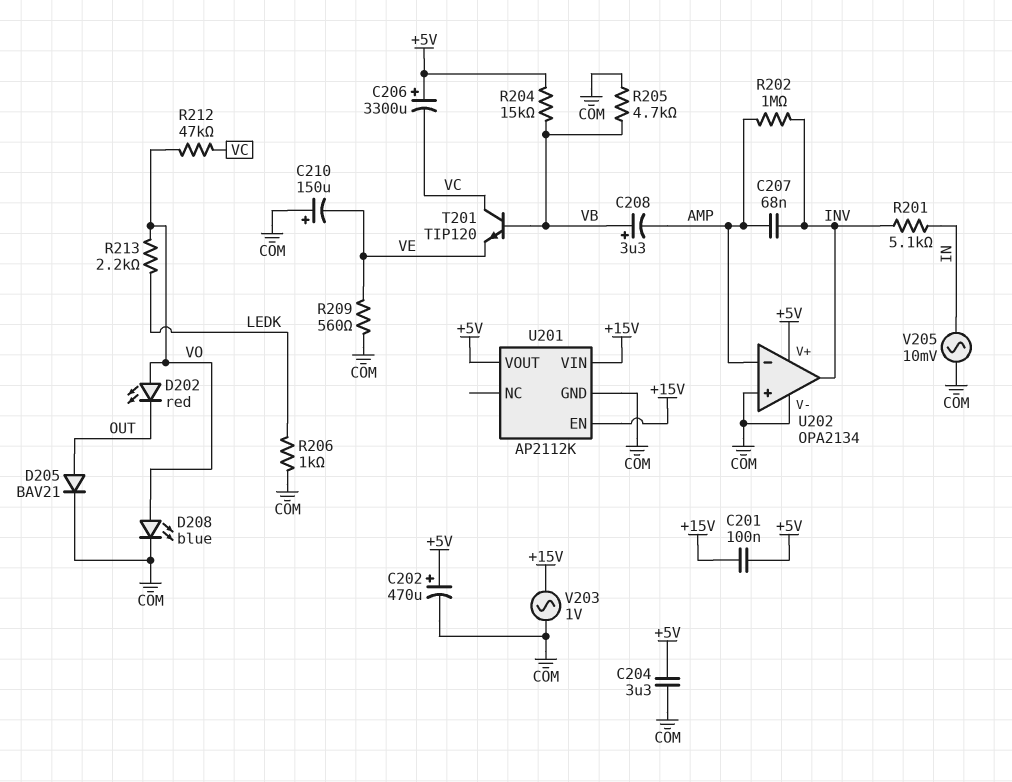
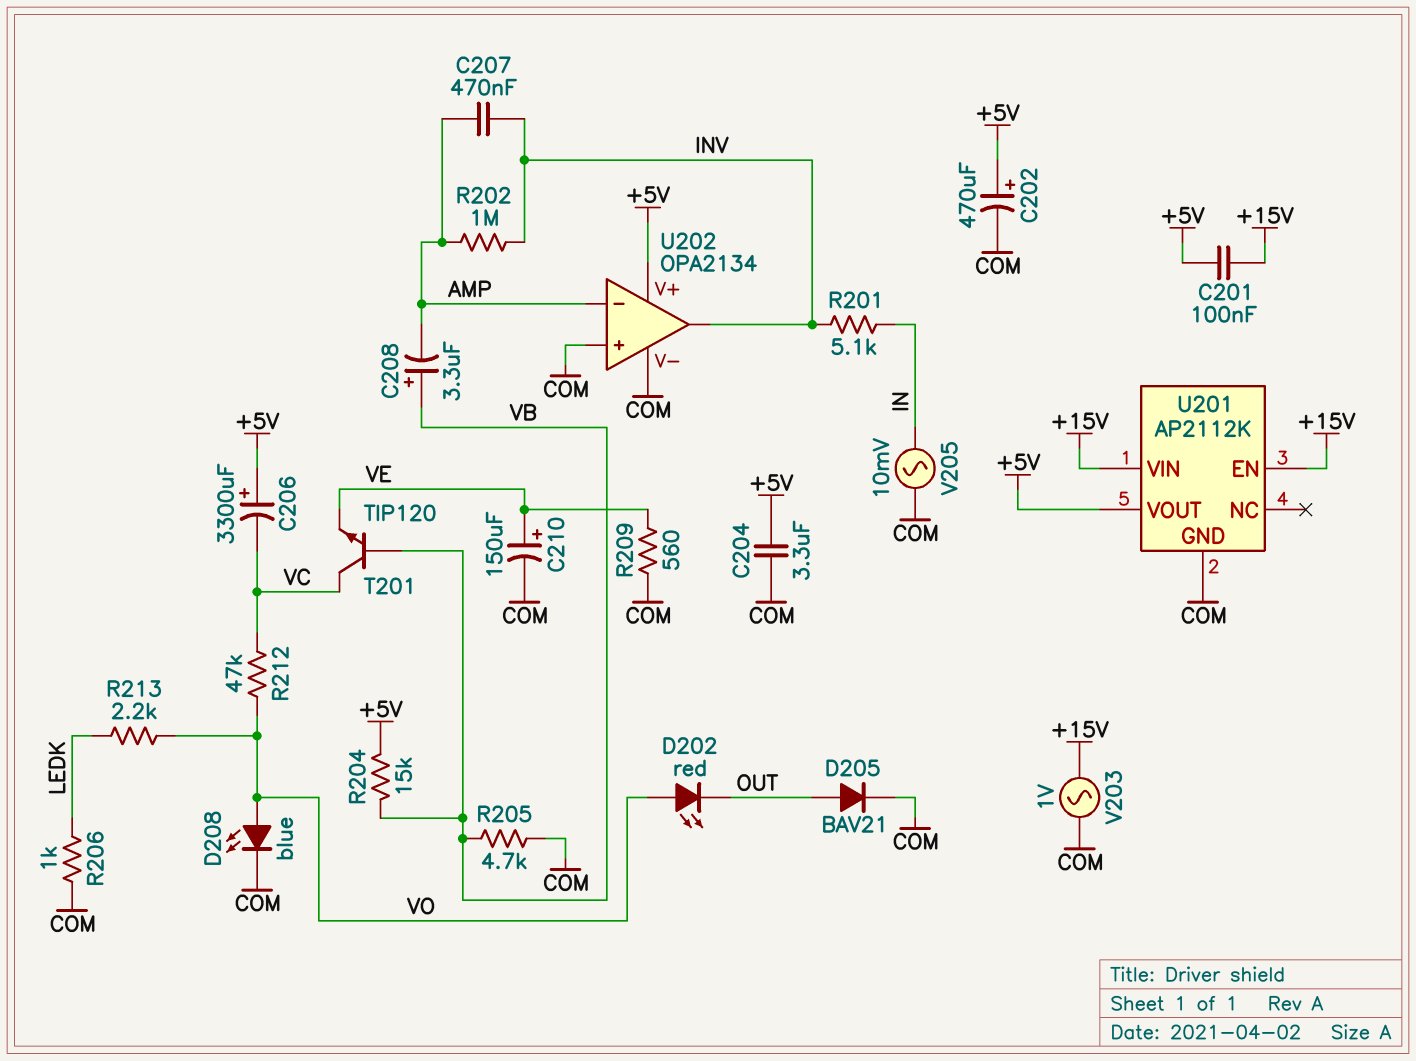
C207: 68nF (AMP, INV) -> 470nF (AMP, INV)
C210: 150uF (plus COM, minus VE) -> 150uF (plus VE, minus COM)

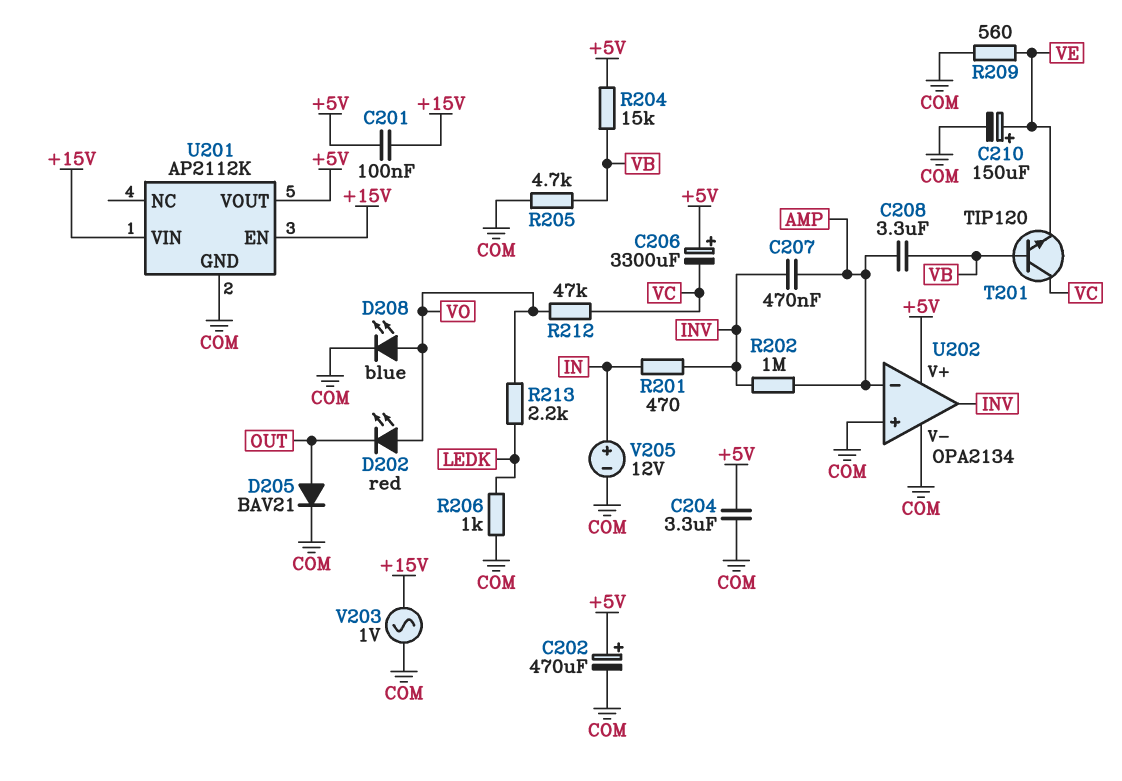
C208: 3.3uF (plus VB, minus AMP) -> 3.3uF (AMP, VB)
R201: 5.1k (IN, INV) -> 470 (IN, INV)
V205: AC 10mV (COM, IN) -> 12V (plus IN, minus COM)

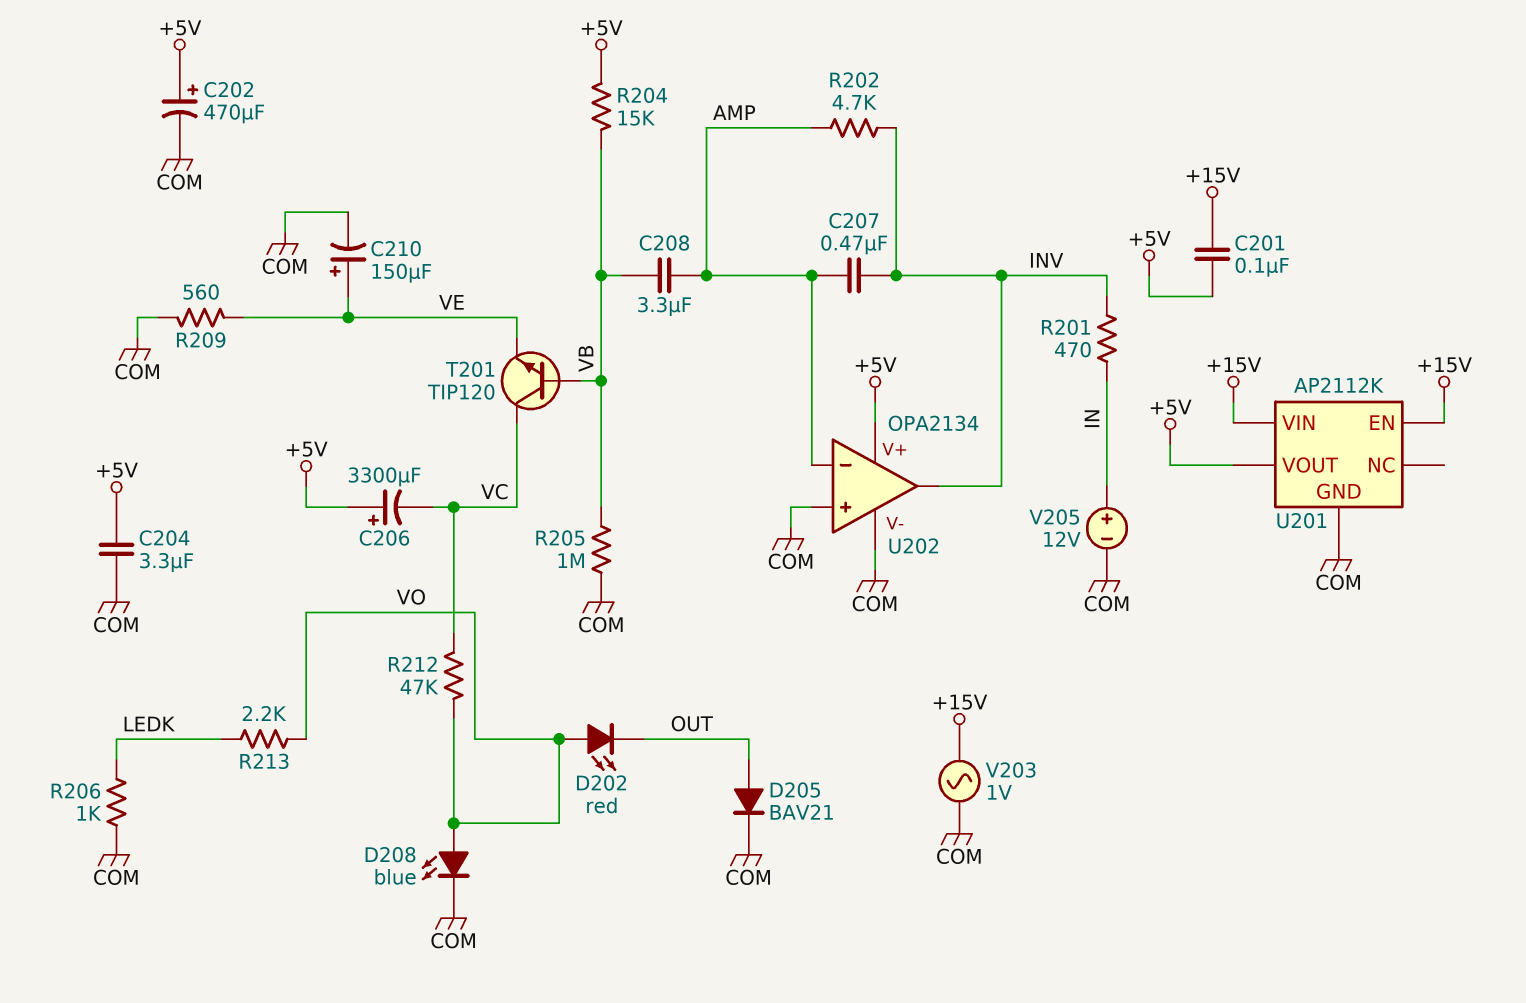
R202: 1M (AMP, INV) -> 4.7k (AMP, INV)
R205: 4.7k (COM, VB) -> 1M (COM, VB)

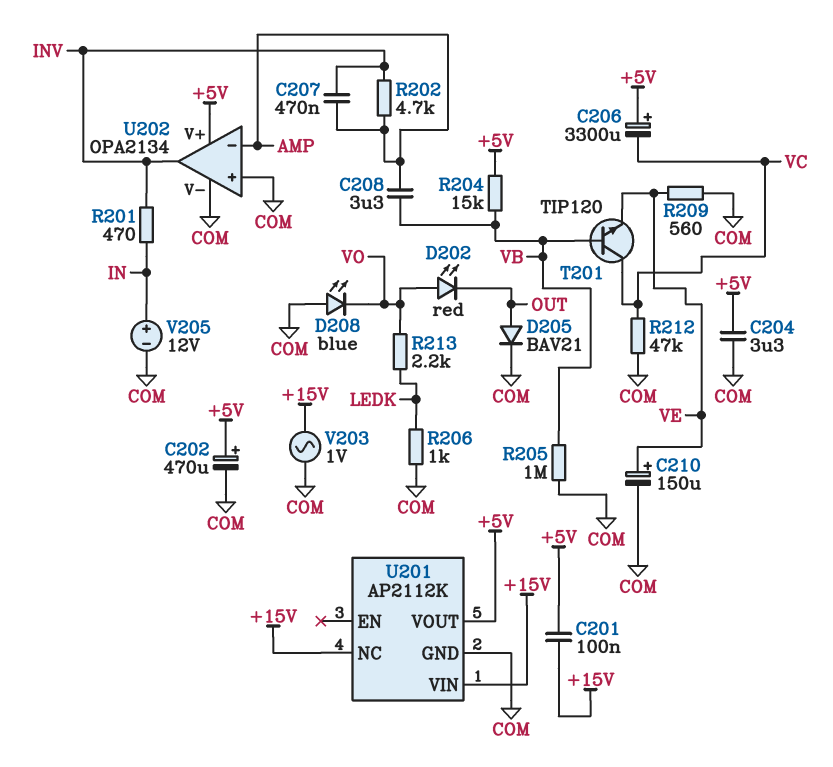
D208: LED blue (A VO, K COM) -> LED blue (A COM, K VO)
R212: 47k (VC, VO) -> 47k (COM, VC)
U201 pin EN: +15V -> none
U201 pin NC: none -> +15V

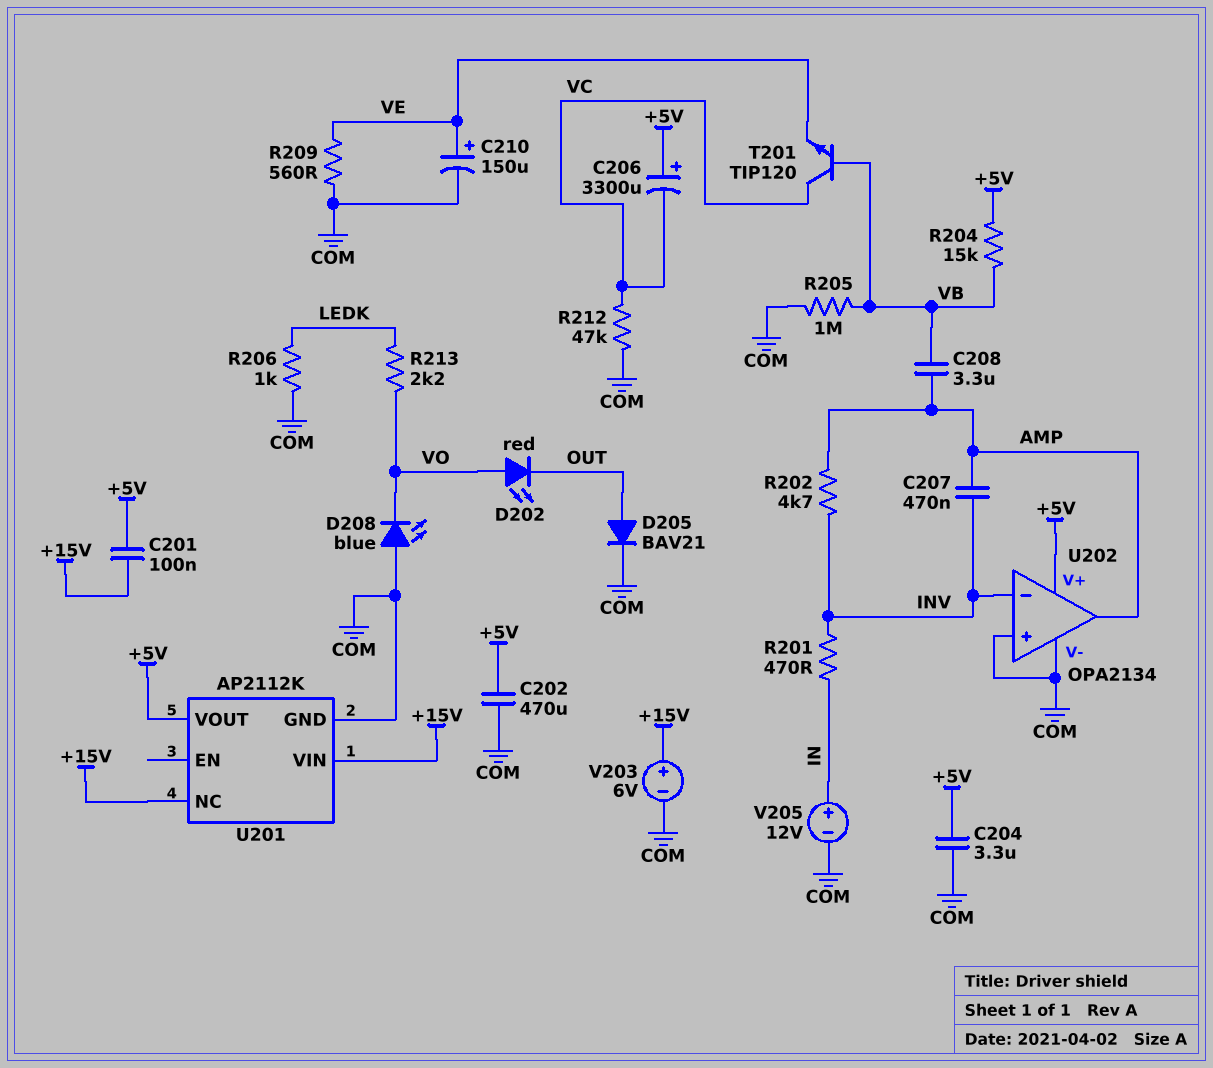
C202: 470uF (plus +5V, minus COM) -> 470uF (+5V, COM)
U202 pin in-: AMP -> INV
U202 pin out: INV -> AMP
V203: AC 1V (+15V, COM) -> 6V (plus +15V, minus COM)

